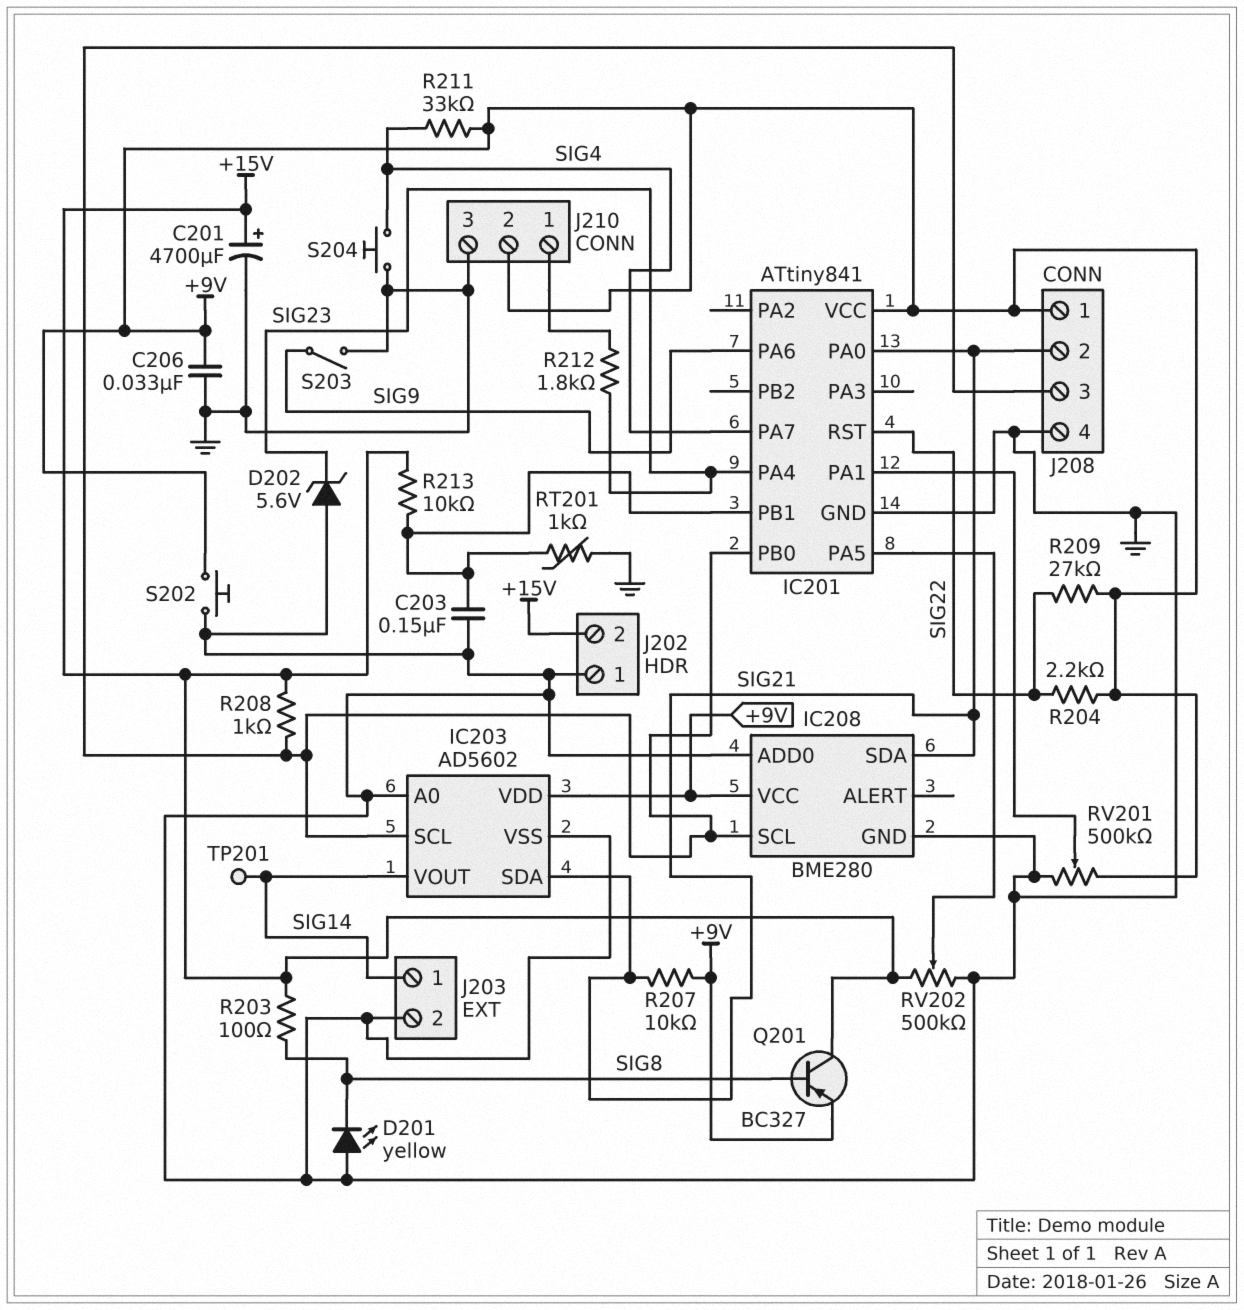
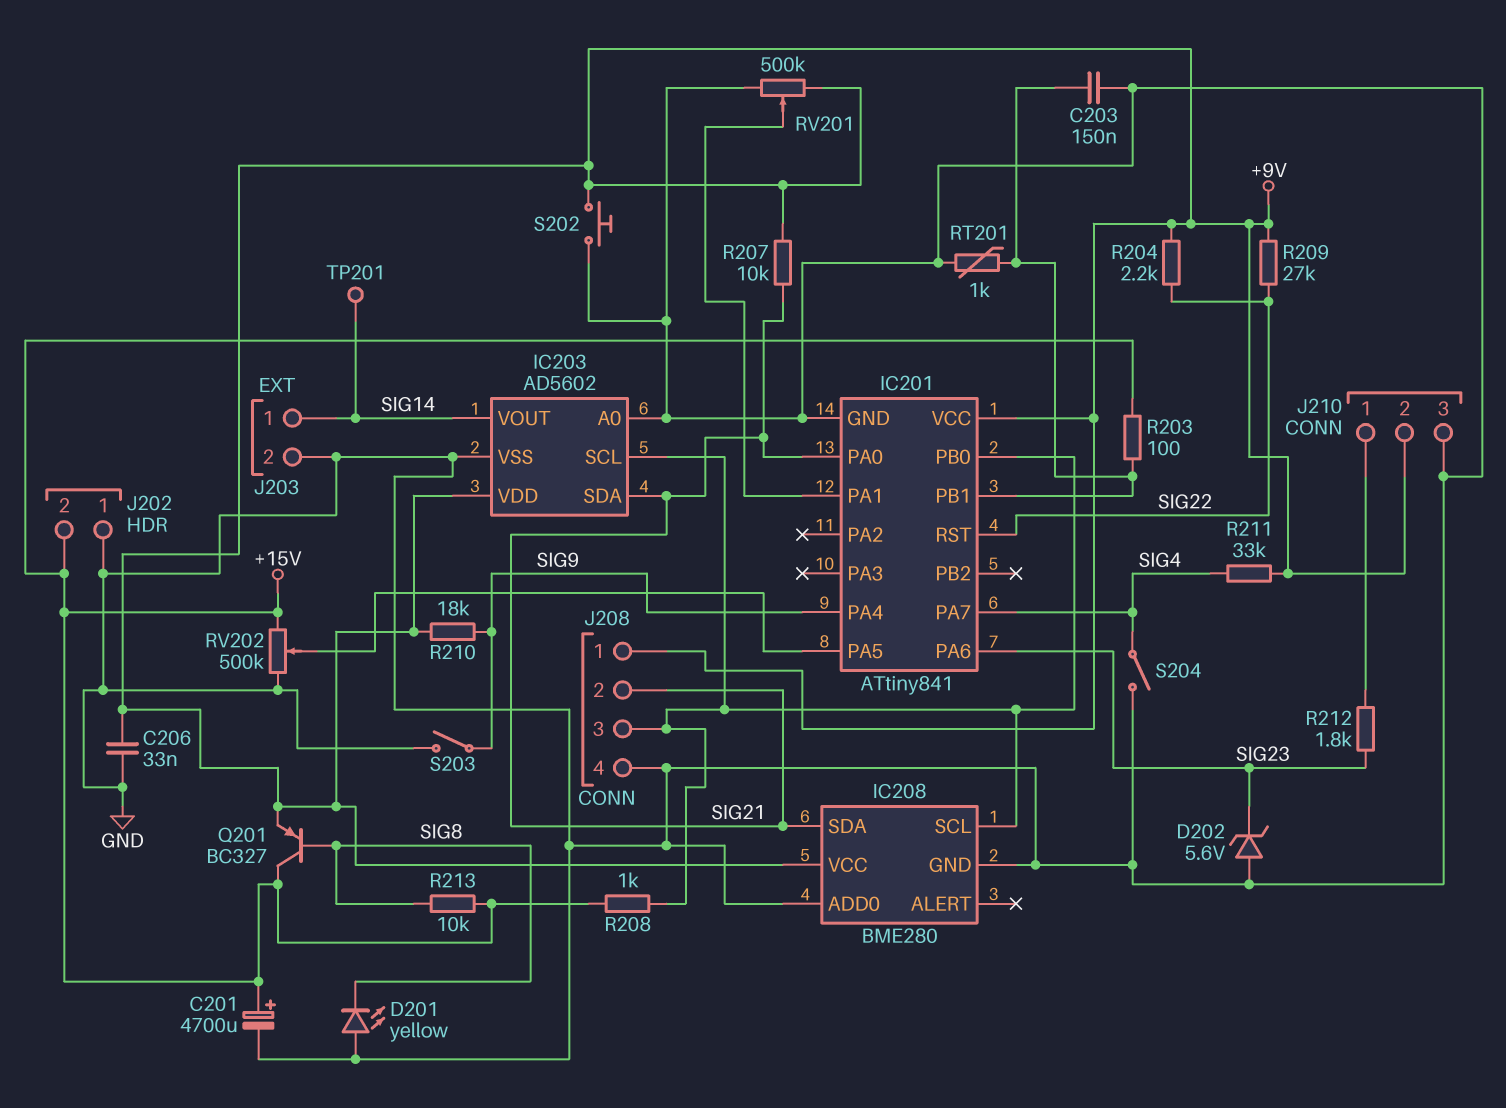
IC201 pin PA4: SIG23 -> SIG9
IC201 pin PA6: SIG9 -> SIG23
R203: 100 (+15V, SIG8) -> 100 (+15V, IC201/PB1)
R210: none -> 18k (+9V, SIG9)
R213: 10k (+15V, IC201/PB1) -> 10k (+15V, SIG8)
S204: button (GND, SIG4) -> switch (GND, SIG4)

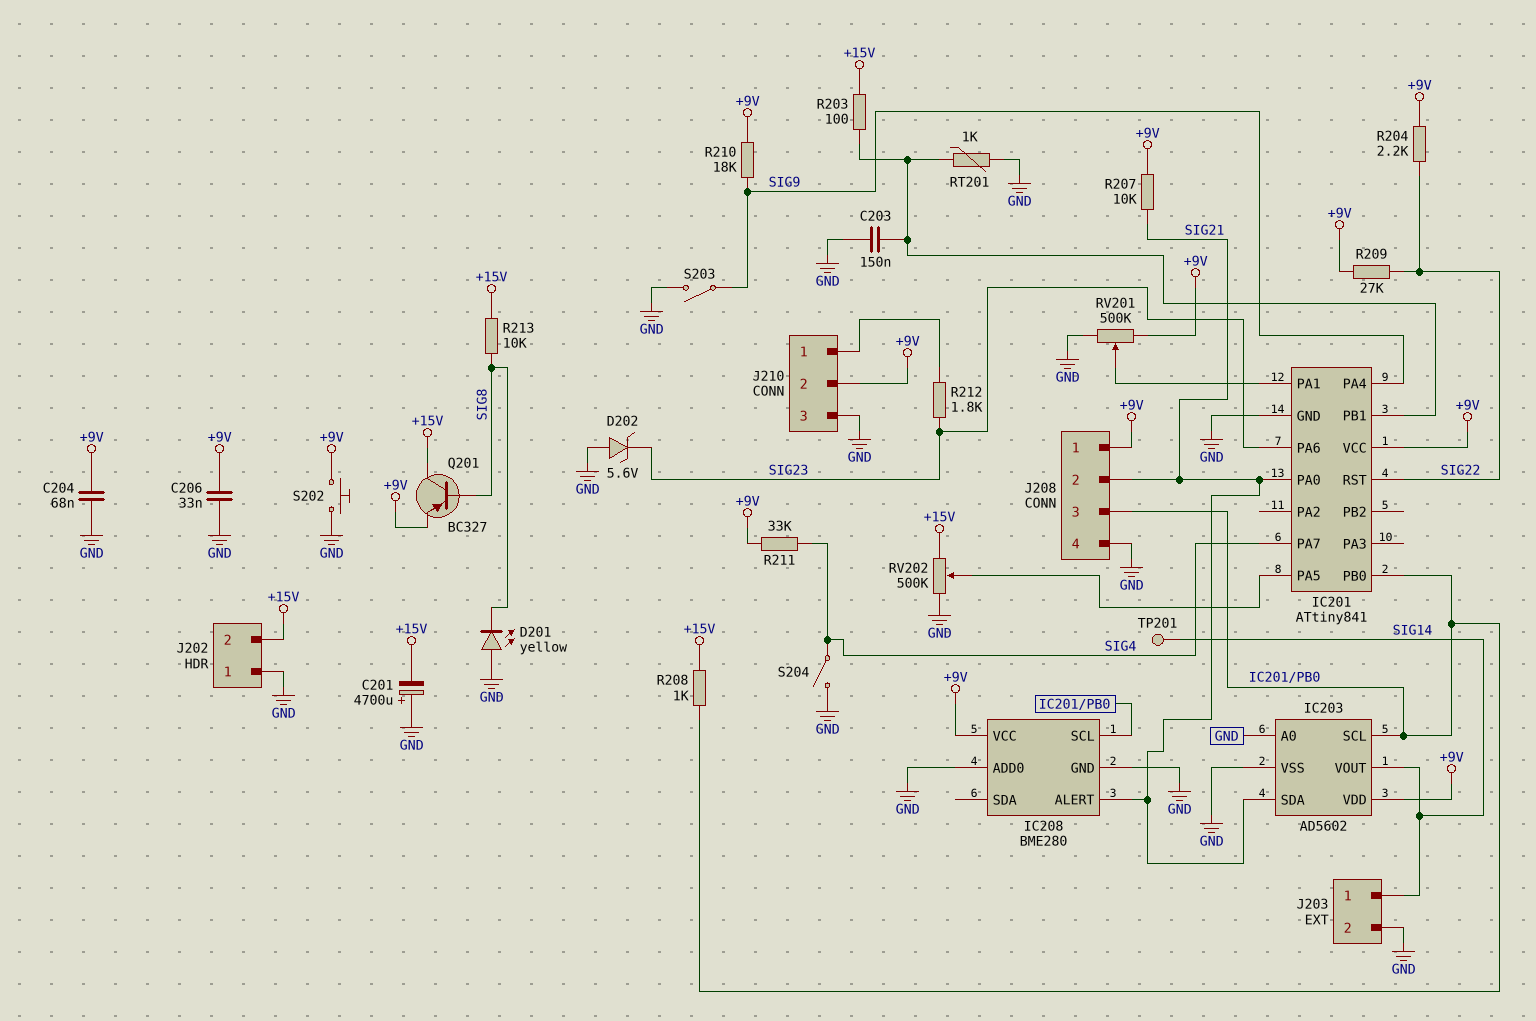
C201: 4700uF (plus +15V, minus GND) -> 4700uF (plus GND, minus +15V)
C204: none -> 68nF (+9V, GND)
IC208 pin ALERT: none -> SIG21
IC208 pin SDA: SIG21 -> none

